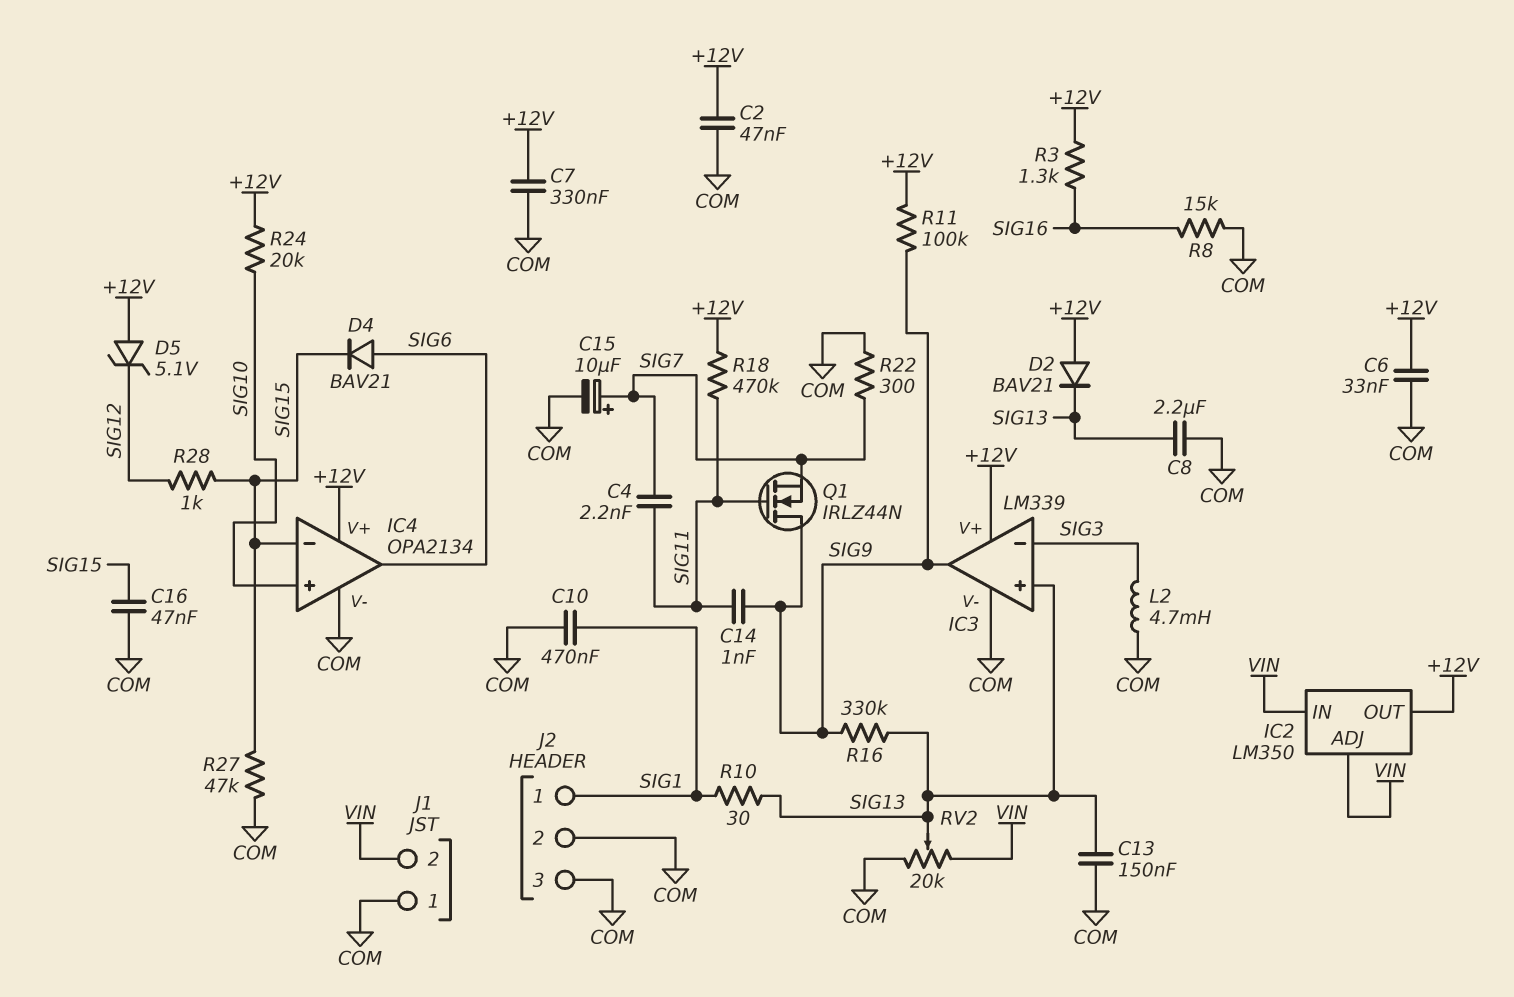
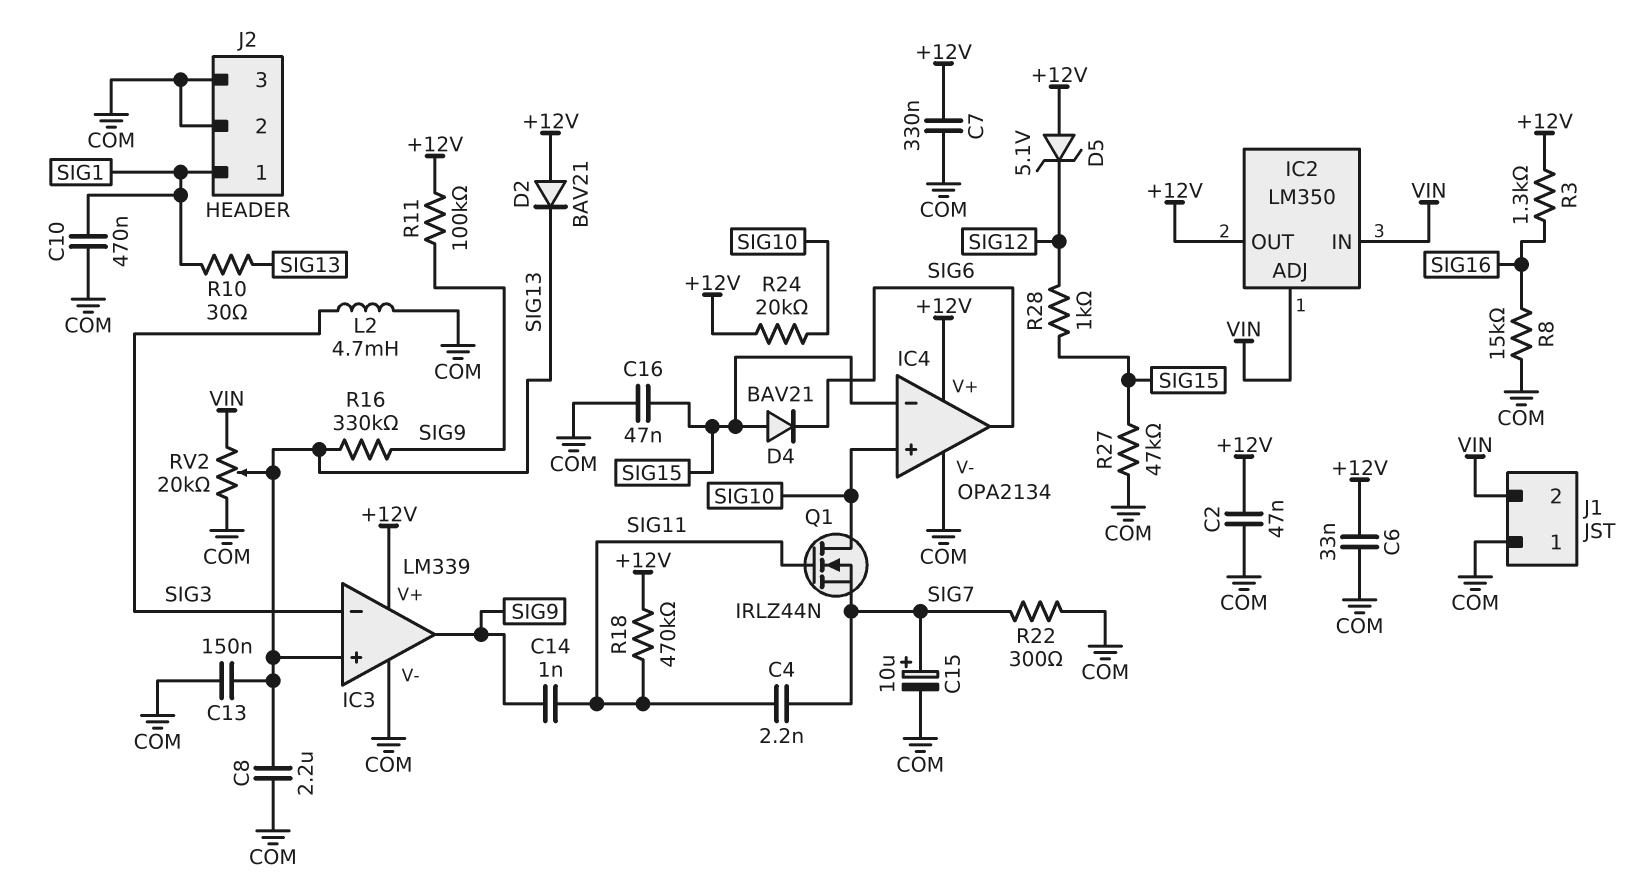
D4: diode BAV21 (A SIG6, K SIG15) -> diode BAV21 (A SIG15, K SIG6)
Q1: NMOS IRLZ44N (G SIG11, D SIG9, S SIG7) -> NMOS IRLZ44N (G SIG11, D SIG10, S SIG7)

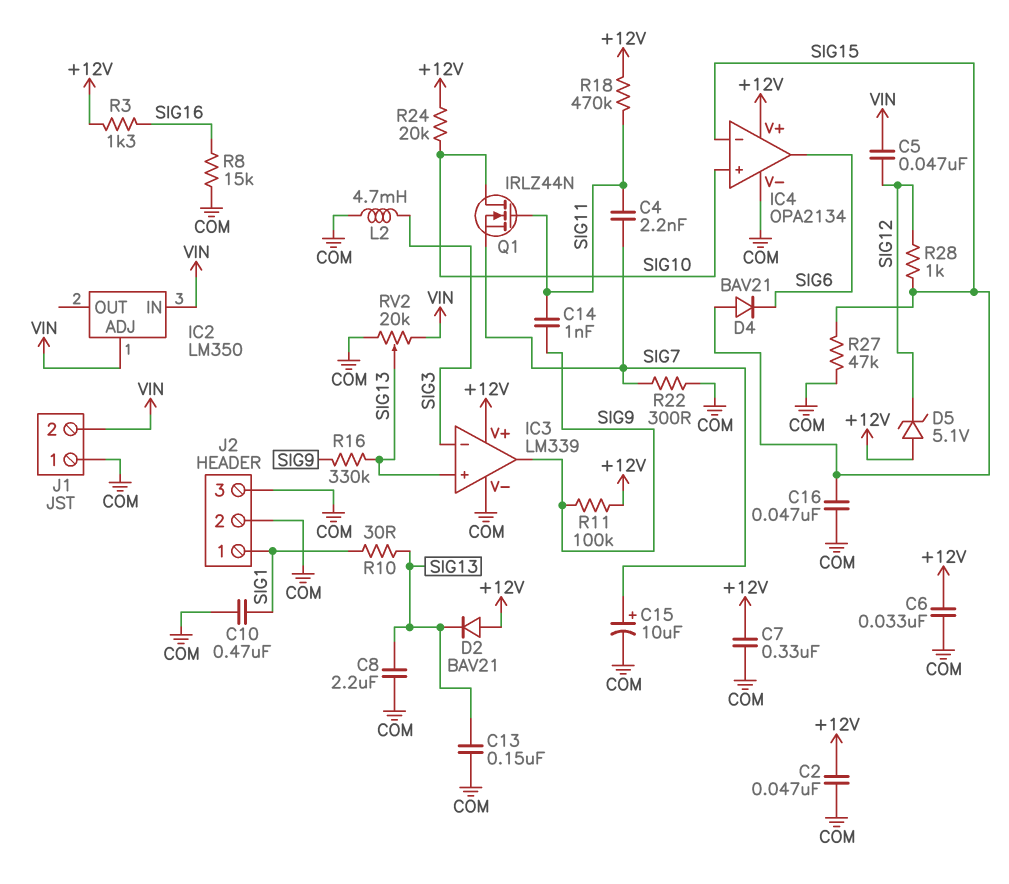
C5: none -> 47nF (SIG12, VIN)
IC2 pin OUT: +12V -> none

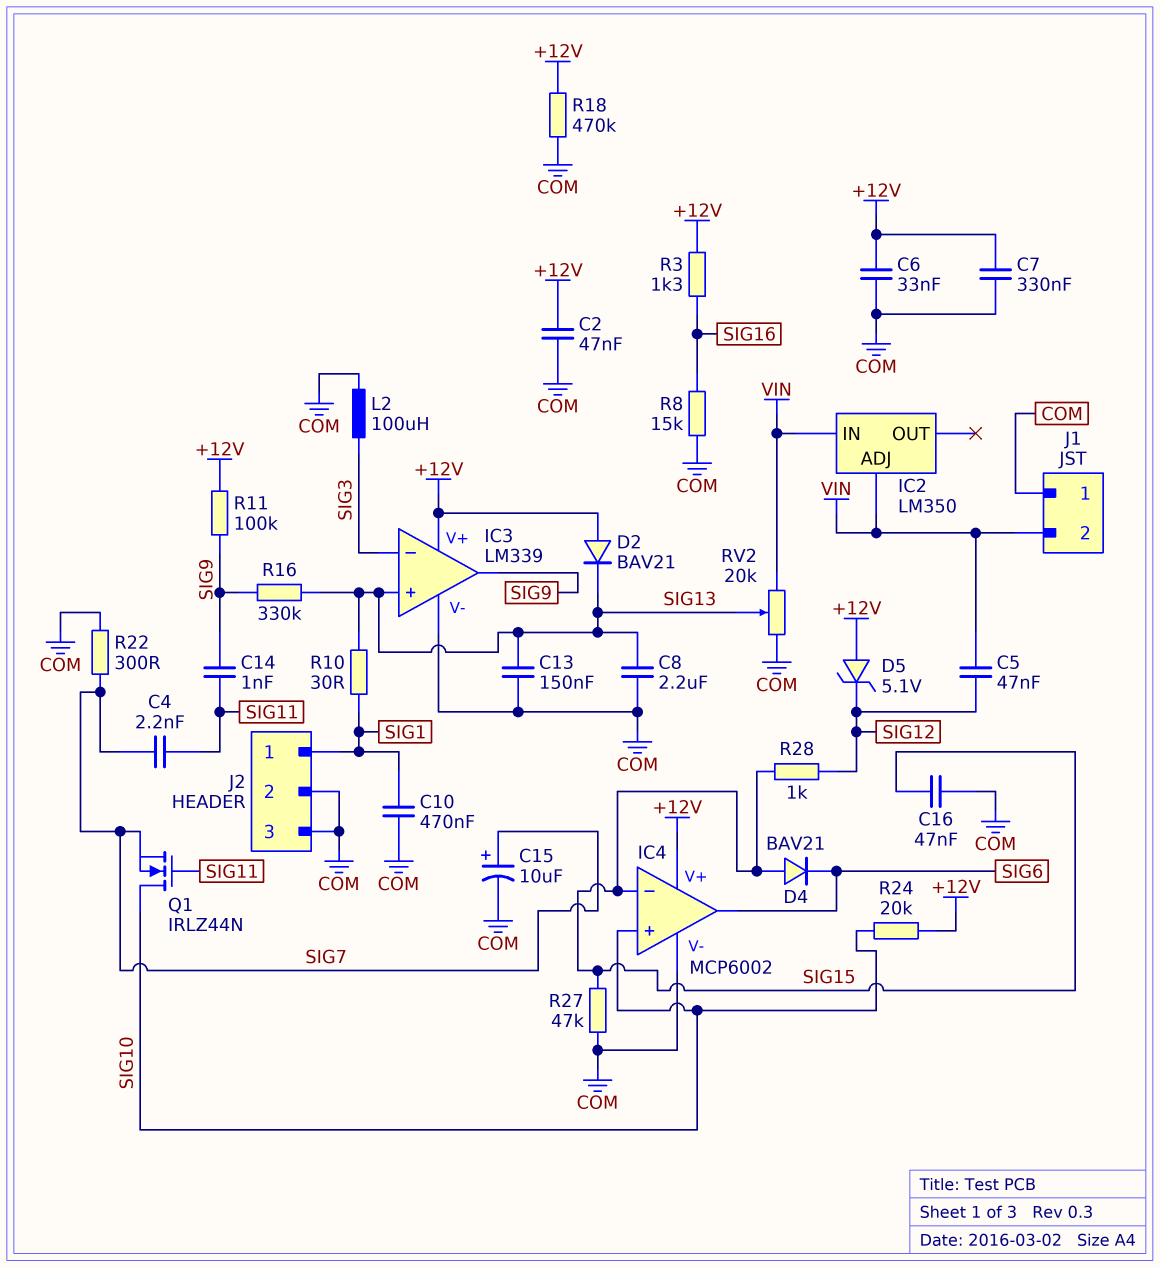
IC4: OPA2134 -> MCP6002
L2: 4.7mH (COM, SIG3) -> 100uH (COM, SIG3)
R18: 470k (+12V, SIG11) -> 470k (+12V, COM)

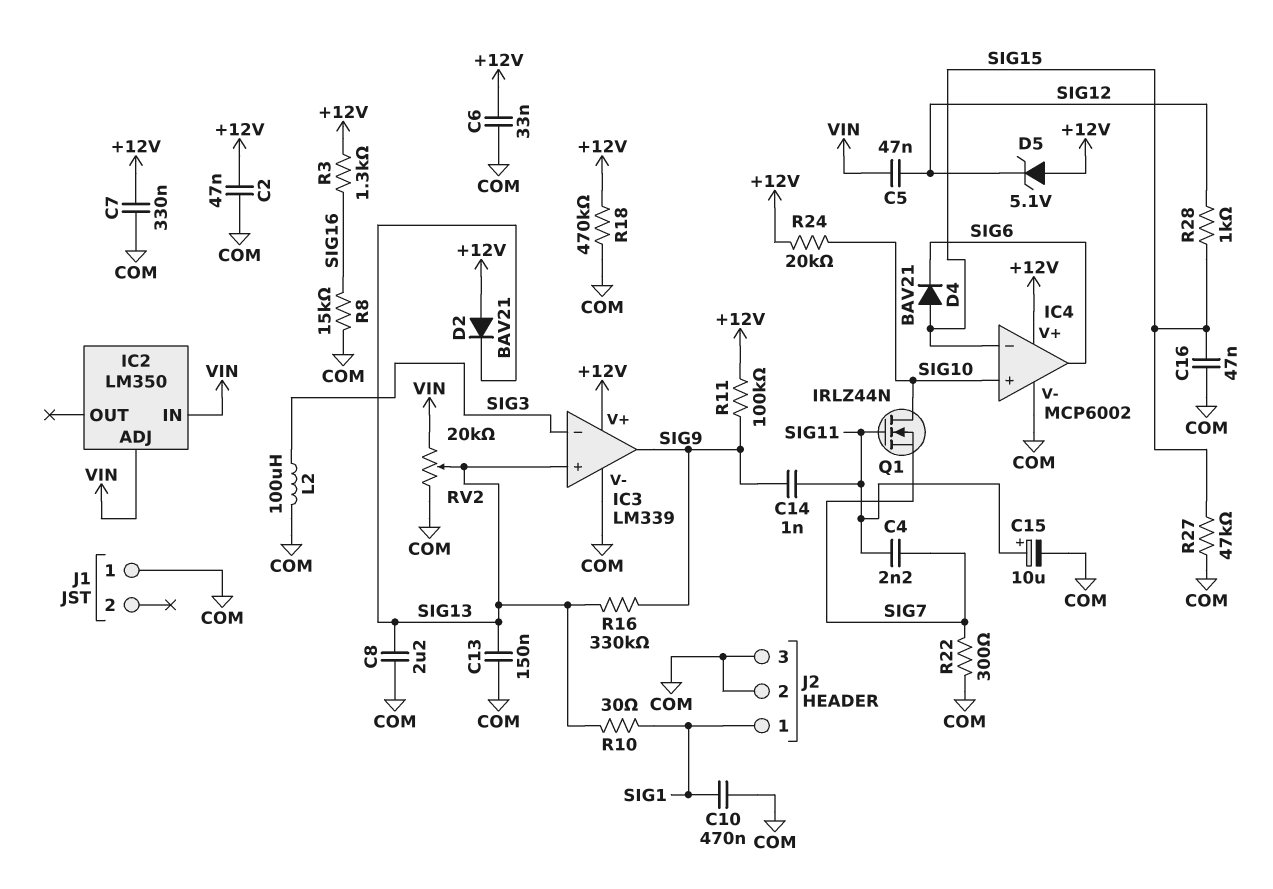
C15: 10uF (plus SIG7, minus COM) -> 10uF (plus SIG11, minus COM)
J1 pin 2: VIN -> none

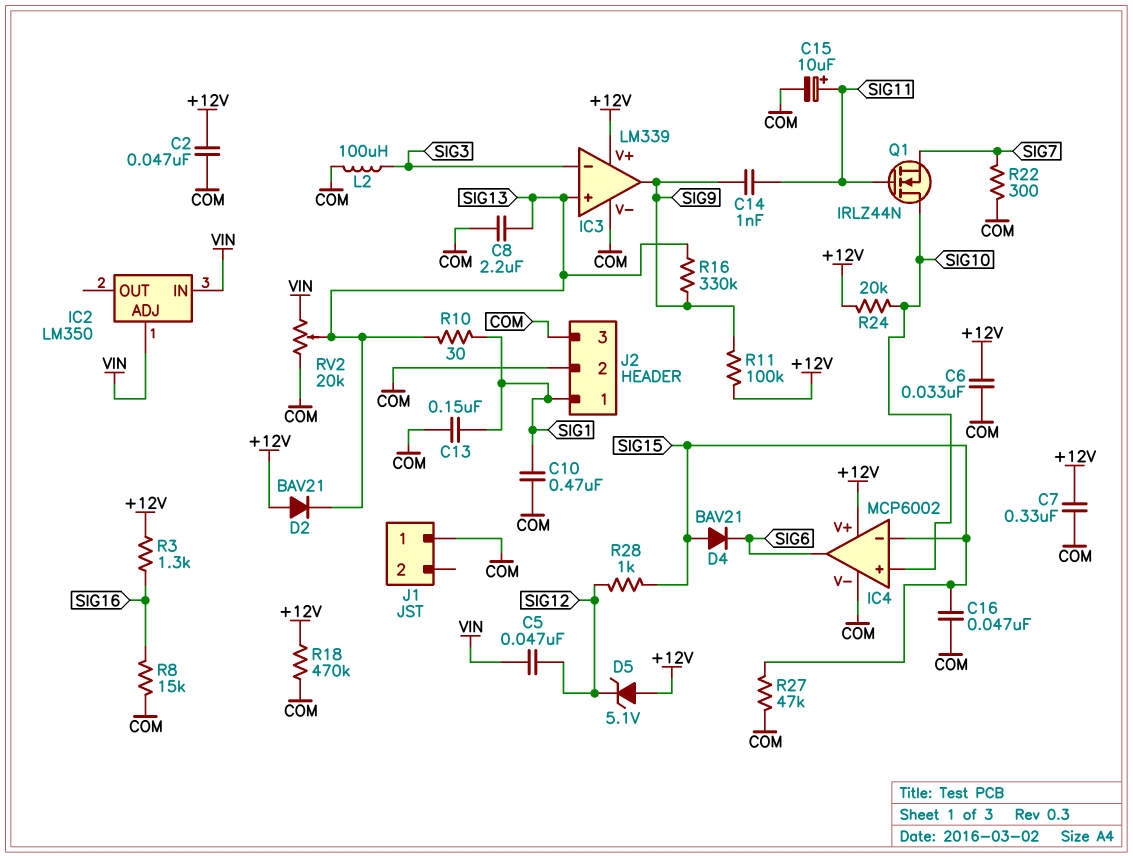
C4: 2.2nF (SIG7, SIG11) -> none
C13: 150nF (COM, SIG13) -> 150nF (COM, SIG1)

